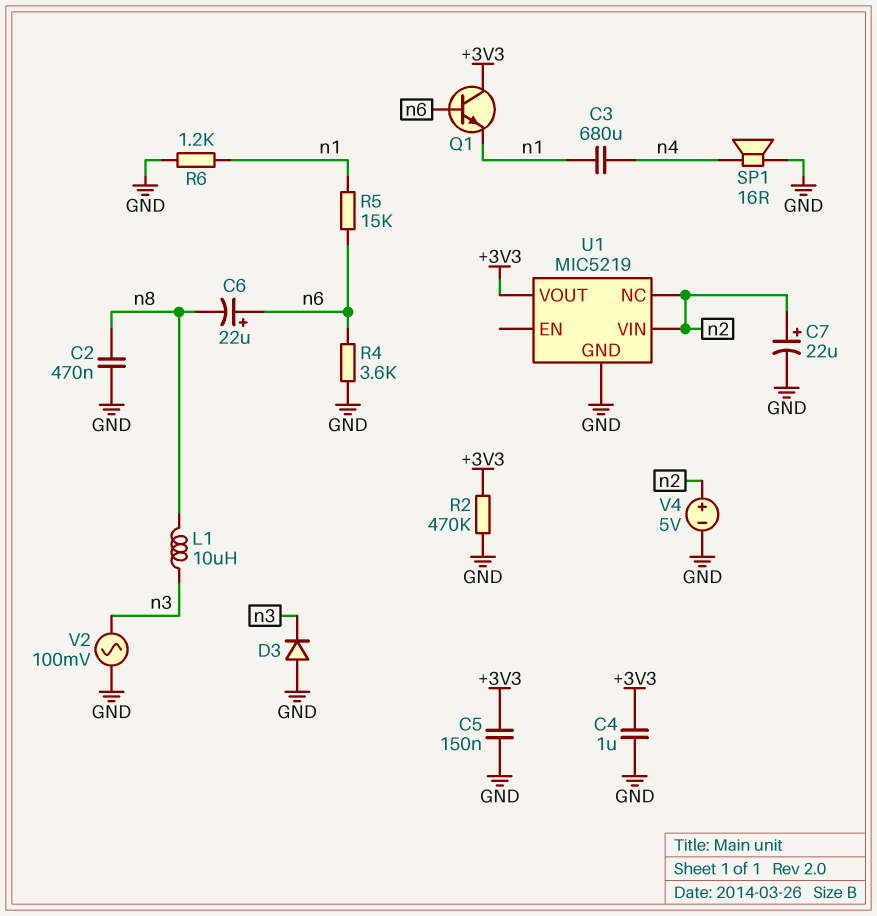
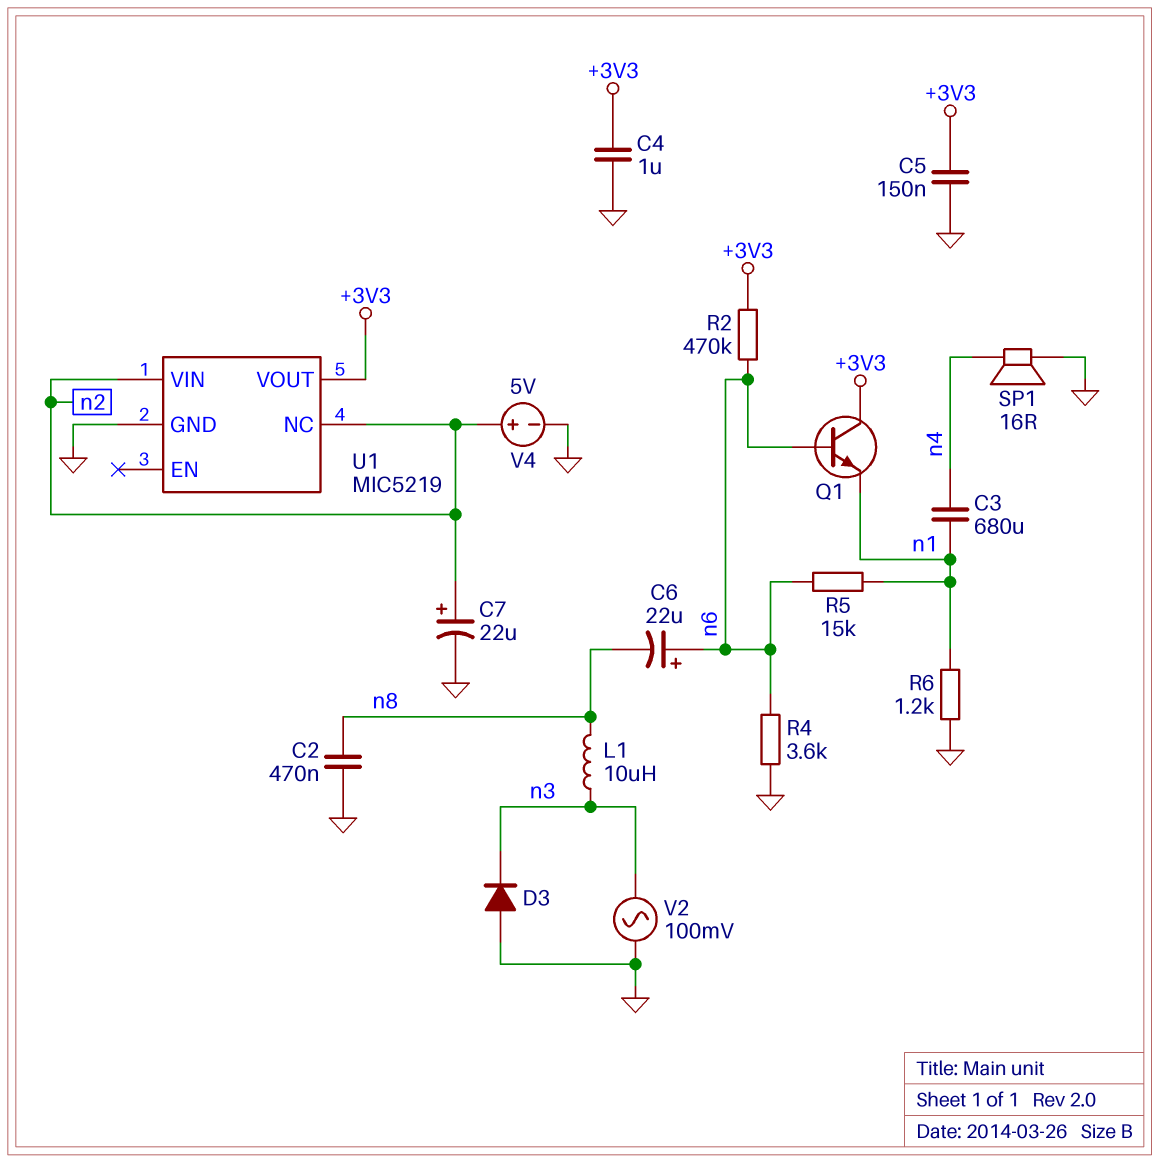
R2: 470k (+3V3, GND) -> 470k (+3V3, n6)

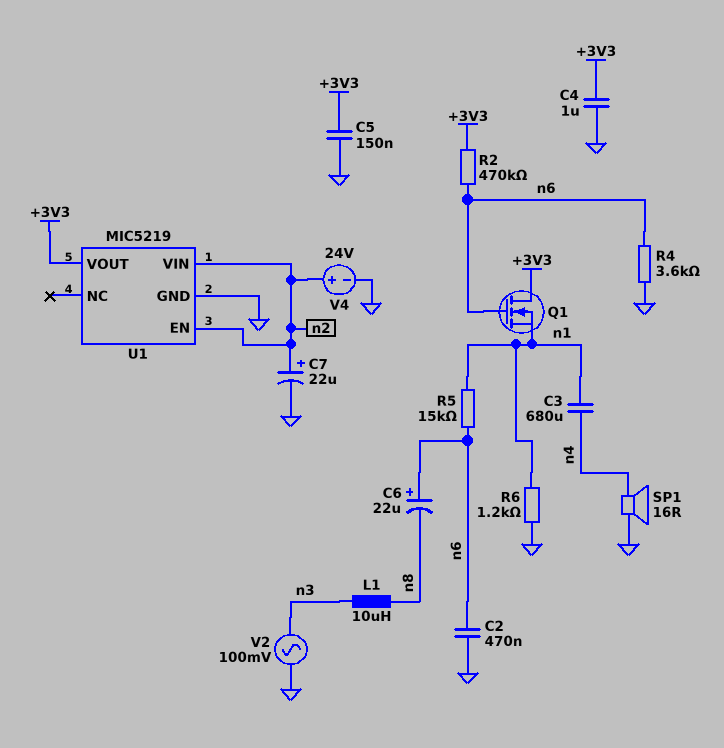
C2: 470nF (GND, n8) -> 470nF (GND, n6)
D3: diode (A GND, K n3) -> none
Q1: NPN (B n6, C +3V3, E n1) -> NMOS (G n6, D +3V3, S n1)
U1 pin EN: none -> n2
U1 pin NC: n2 -> none
V4: 5V (plus n2, minus GND) -> 24V (plus n2, minus GND)

